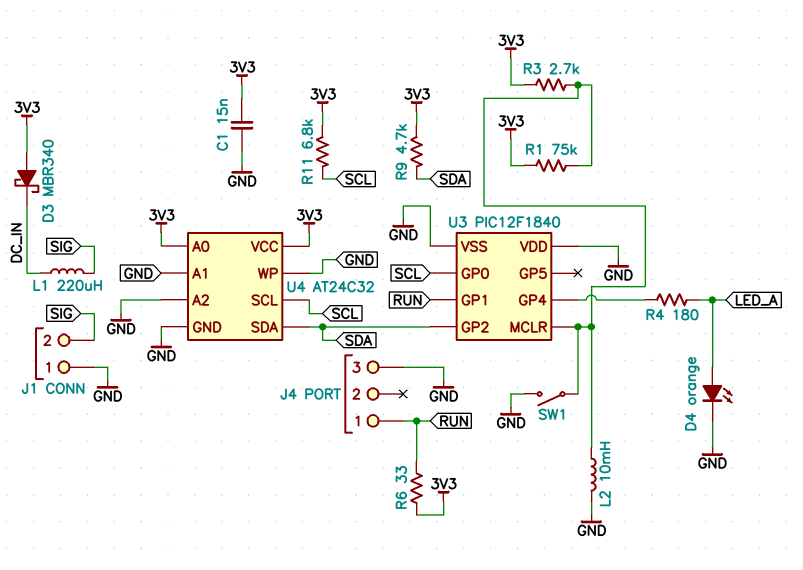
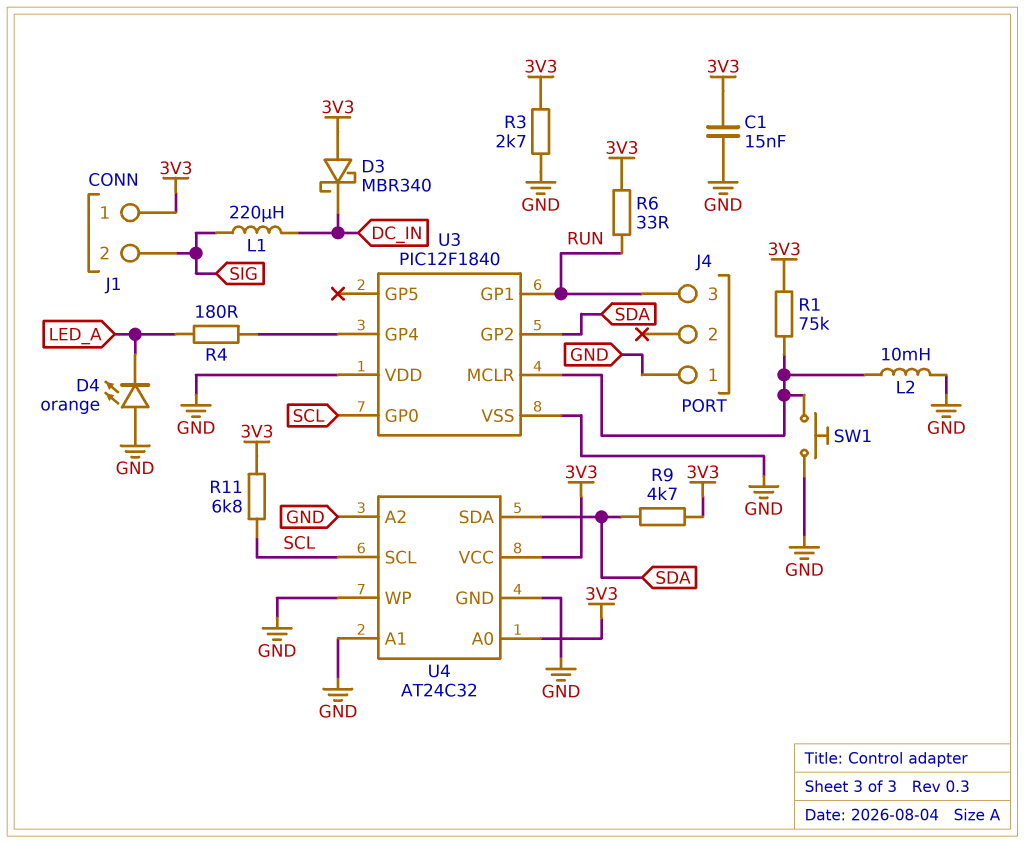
D4: LED orange (A LED_A, K GND) -> LED orange (A GND, K LED_A)
J1 pin 1: GND -> 3V3
J4 pin 1: RUN -> GND
J4 pin 3: GND -> RUN
R3: 2.7k (3V3, U3/MCLR) -> 2.7k (3V3, GND)
SW1: switch (GND, U3/MCLR) -> button (GND, U3/MCLR)

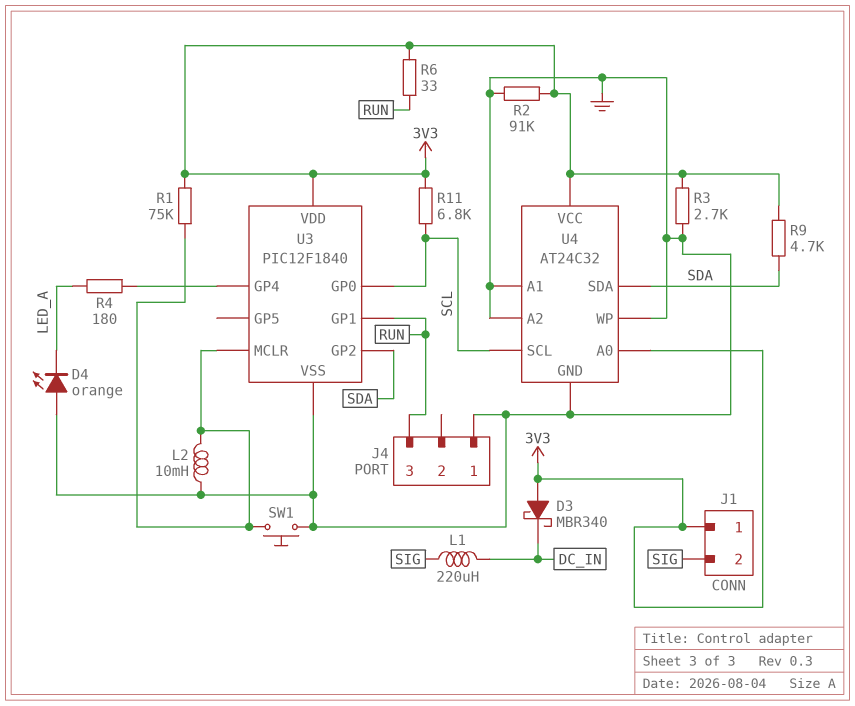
C1: 15nF (3V3, GND) -> none
R2: none -> 91k (3V3, GND)
U3 pin VDD: GND -> 3V3

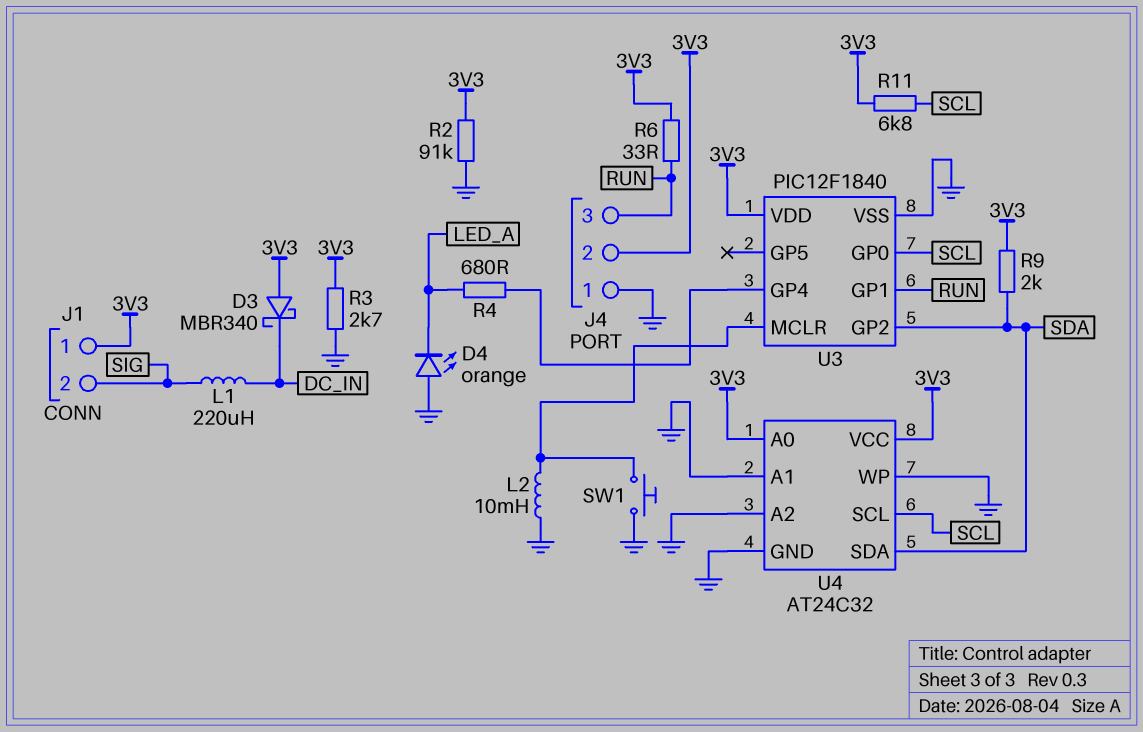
J4 pin 2: none -> 3V3
R1: 75k (3V3, U3/MCLR) -> none
R4: 180 (LED_A, U3/GP4) -> 680 (LED_A, U3/GP4)
R9: 4.7k (3V3, SDA) -> 2k (3V3, SDA)

